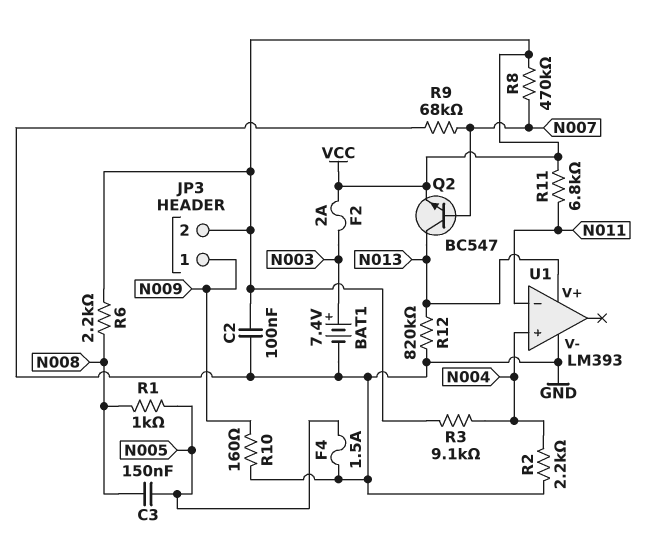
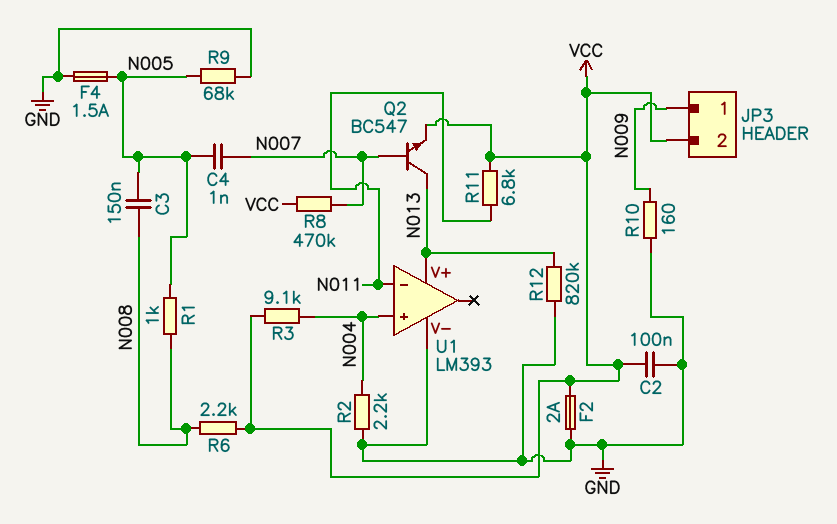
BAT1: 7.4V (plus N003, minus GND) -> none
C4: none -> 1nF (N005, N007)
F2: 2A (N003, VCC) -> 2A (GND, VCC)
R9: 68k (GND, N007) -> 68k (GND, N005)

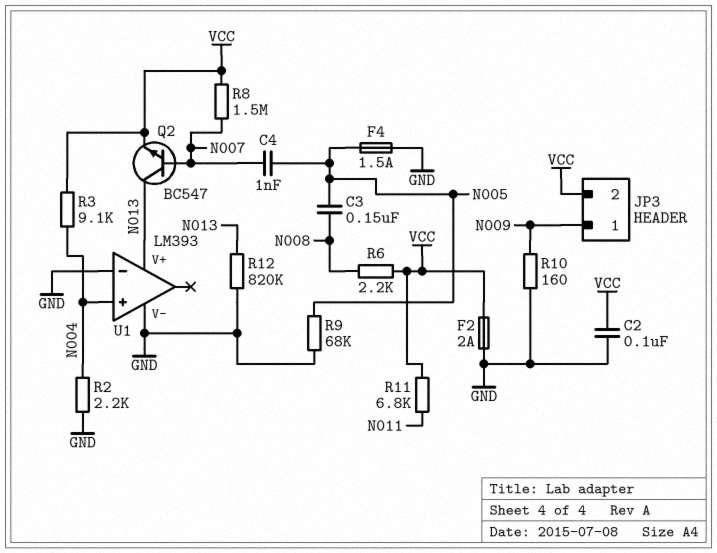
R1: 1k (N005, N008) -> none
R8: 470k (N007, VCC) -> 1.5M (N007, VCC)
U1 pin in-: N011 -> GND

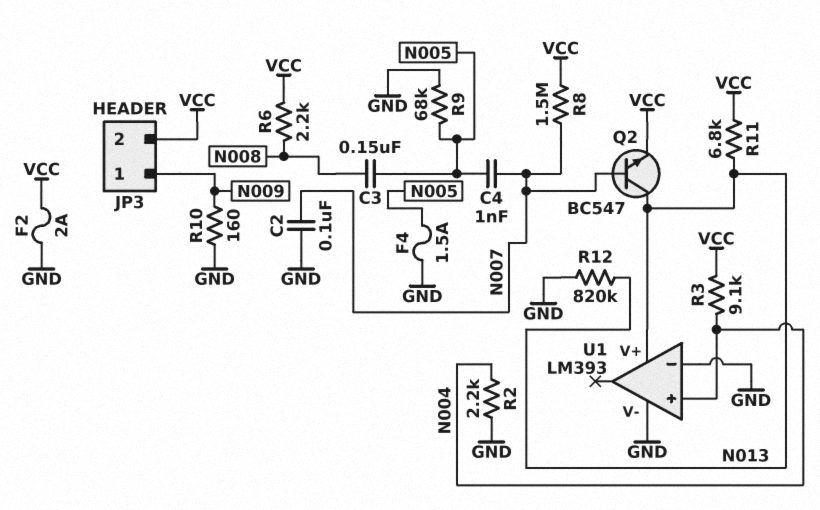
C2: 100nF (GND, VCC) -> 100nF (GND, N007)
R11: 6.8k (N011, VCC) -> 6.8k (N013, VCC)

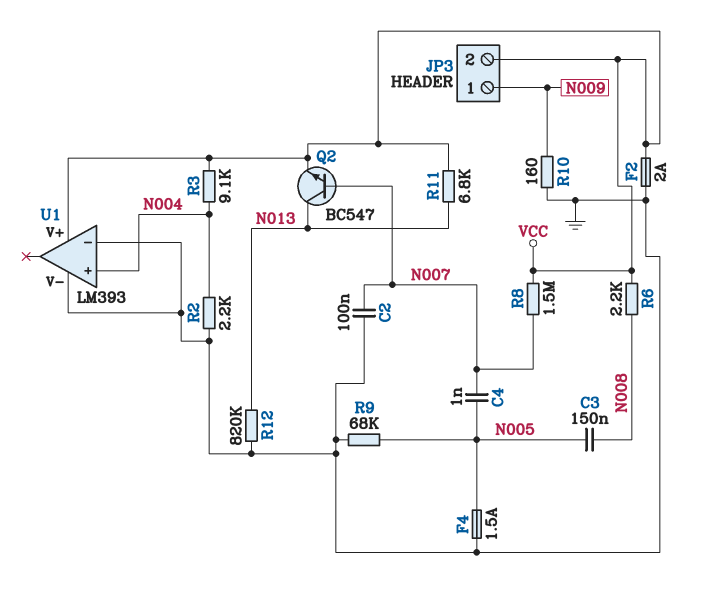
U1 pin V+: N013 -> VCC

